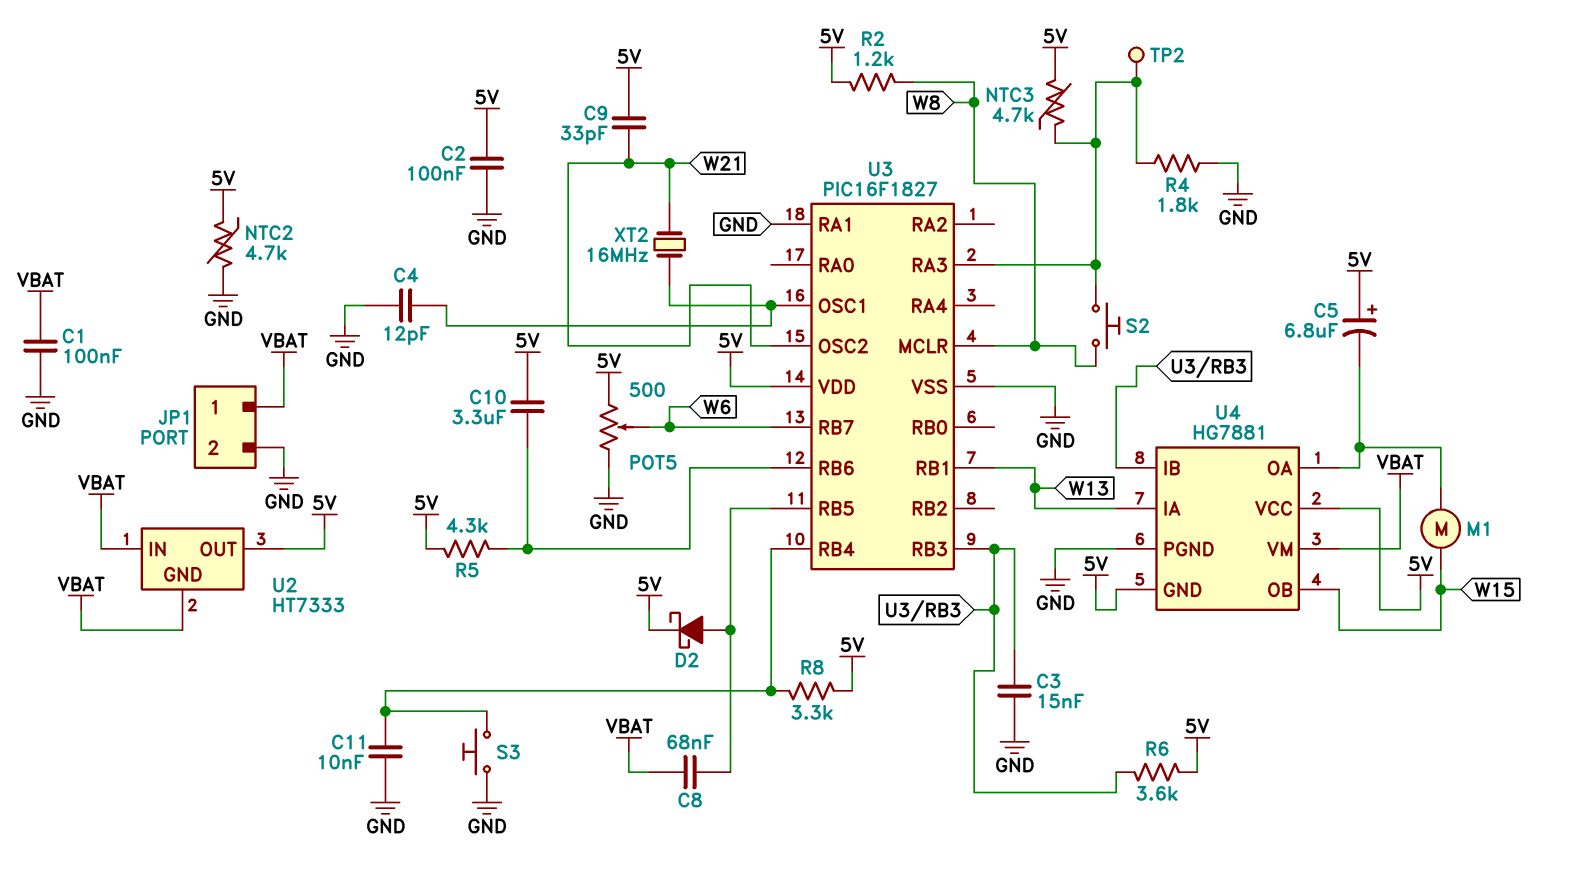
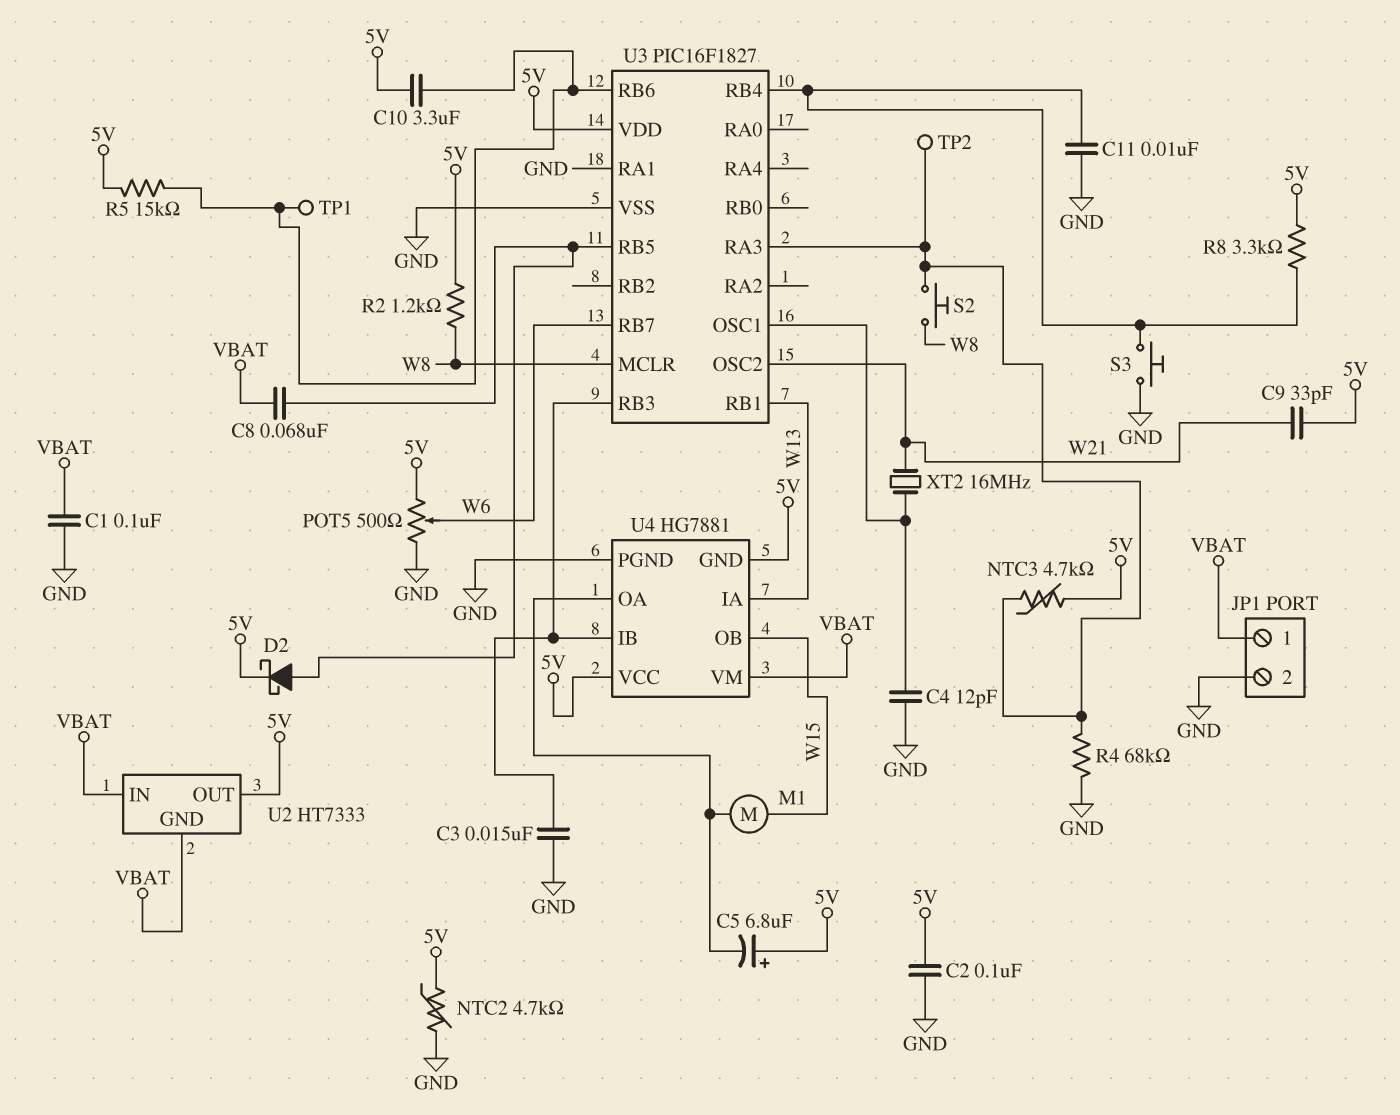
R4: 1.8k (GND, U3/RA3) -> 68k (GND, U3/RA3)
R5: 4.3k (5V, U3/RB6) -> 15k (5V, U3/RB6)
R6: 3.6k (5V, U3/RB3) -> none
TP1: none -> test point (U3/RB6)

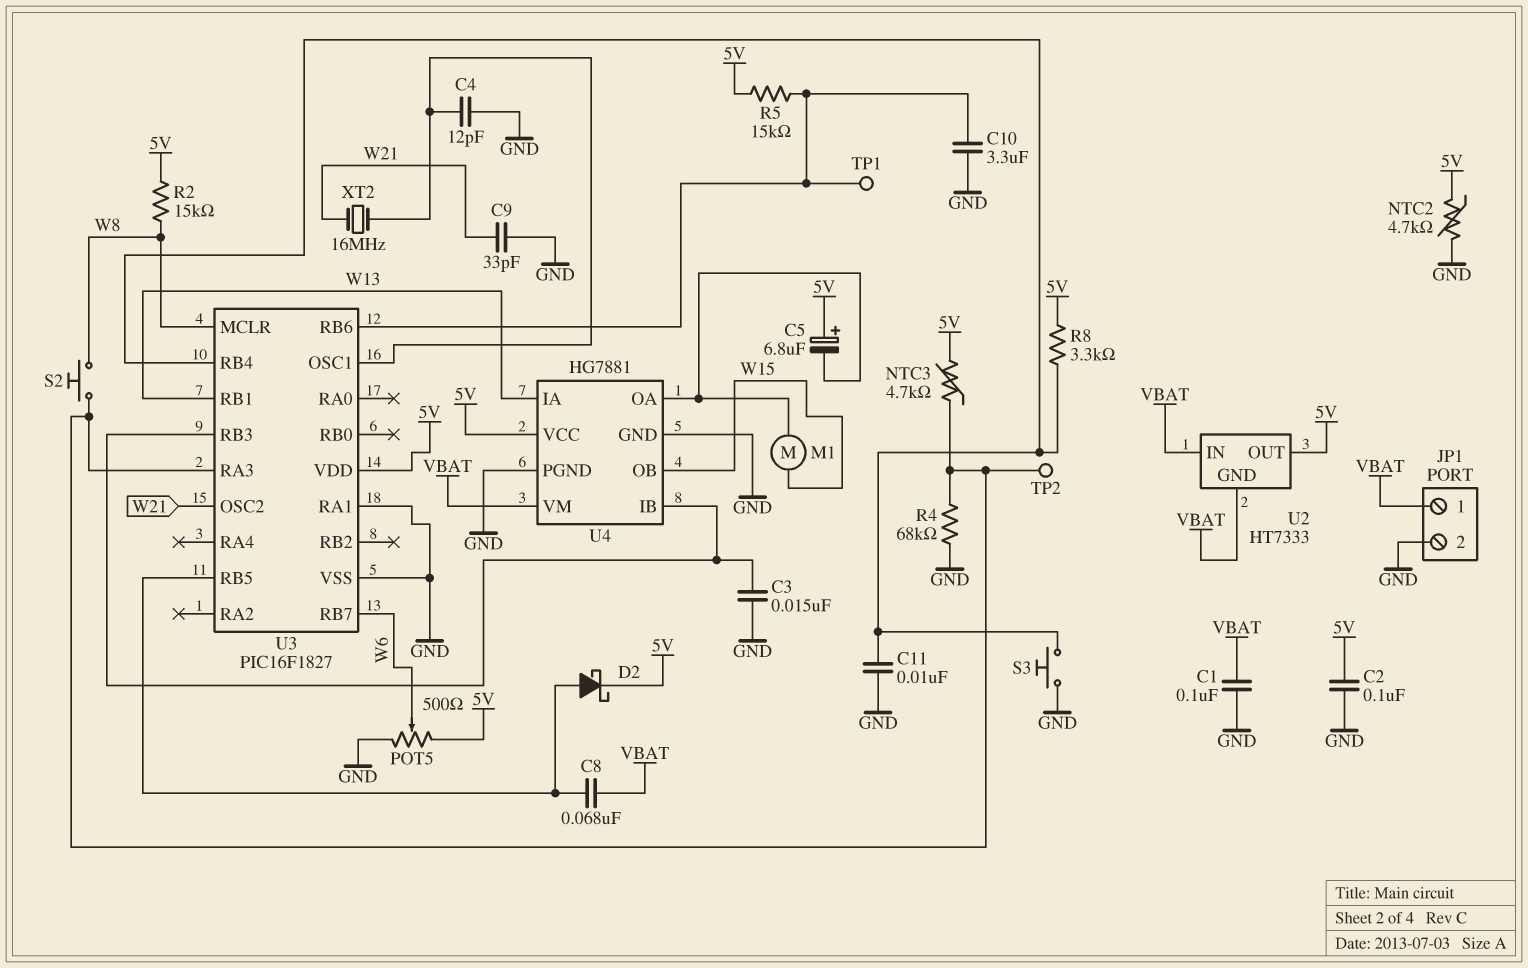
C9: 33pF (5V, W21) -> 33pF (GND, W21)
C10: 3.3uF (5V, U3/RB6) -> 3.3uF (GND, U3/RB6)
R2: 1.2k (5V, W8) -> 15k (5V, W8)
U4 pin GND: 5V -> GND

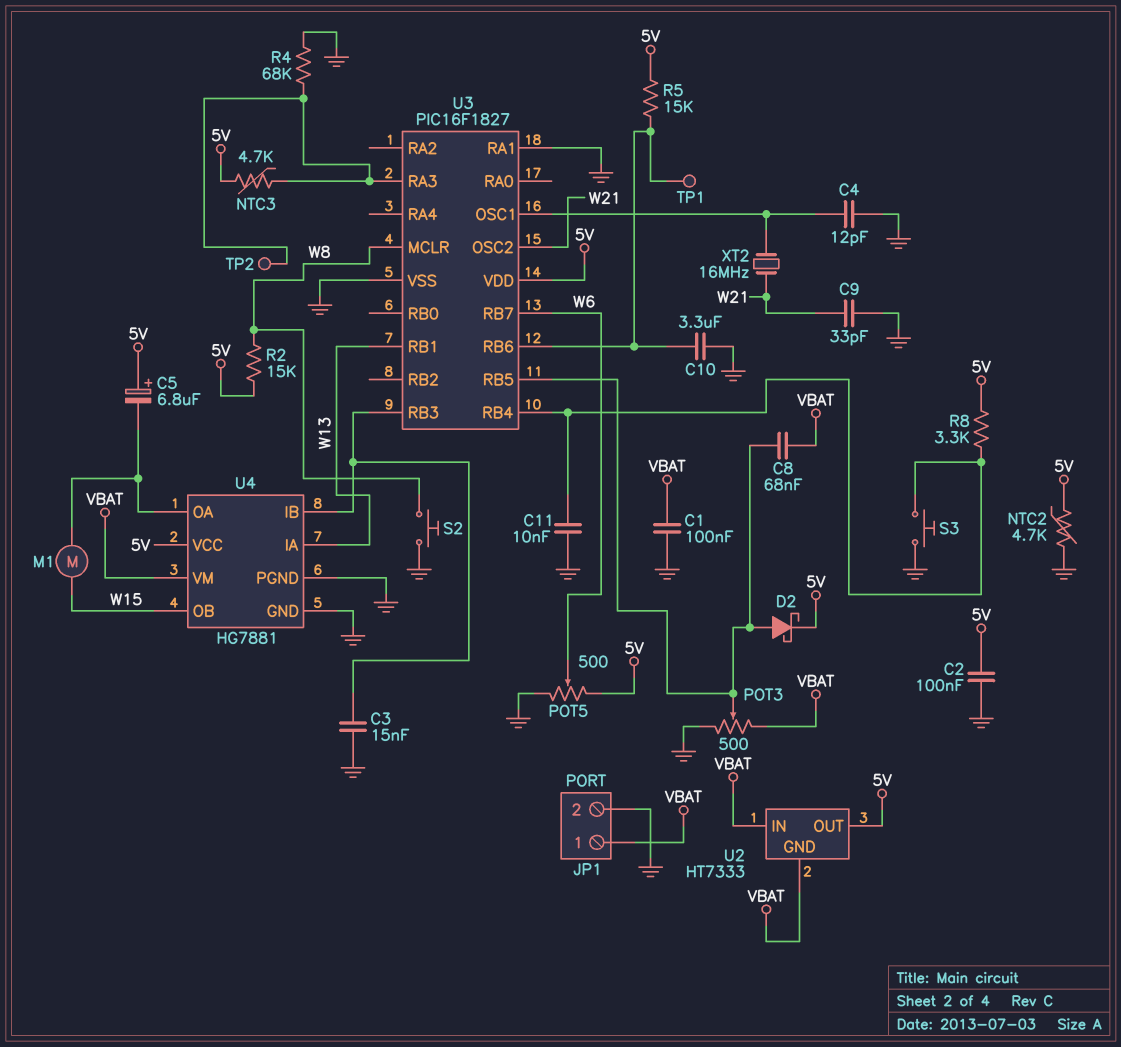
POT3: none -> 500 (GND, VBAT, wiper U3/RB5)
S2: button (U3/RA3, W8) -> button (GND, W8)

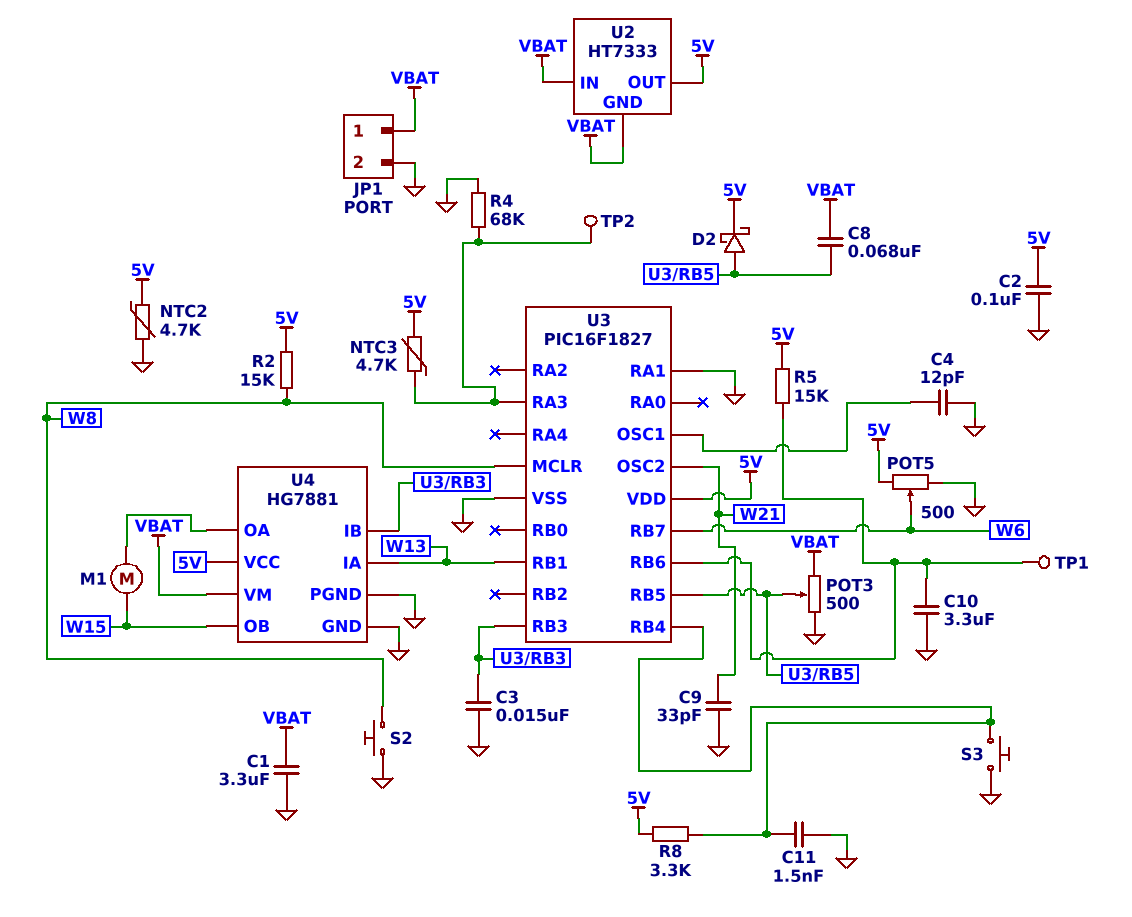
C1: 100nF (GND, VBAT) -> 3.3uF (GND, VBAT)
C5: 6.8uF (plus 5V, minus U4/OA) -> none
C11: 10nF (GND, U3/RB4) -> 1.5nF (GND, U3/RB4)
XT2: 16MHz (U3/OSC1, W21) -> none

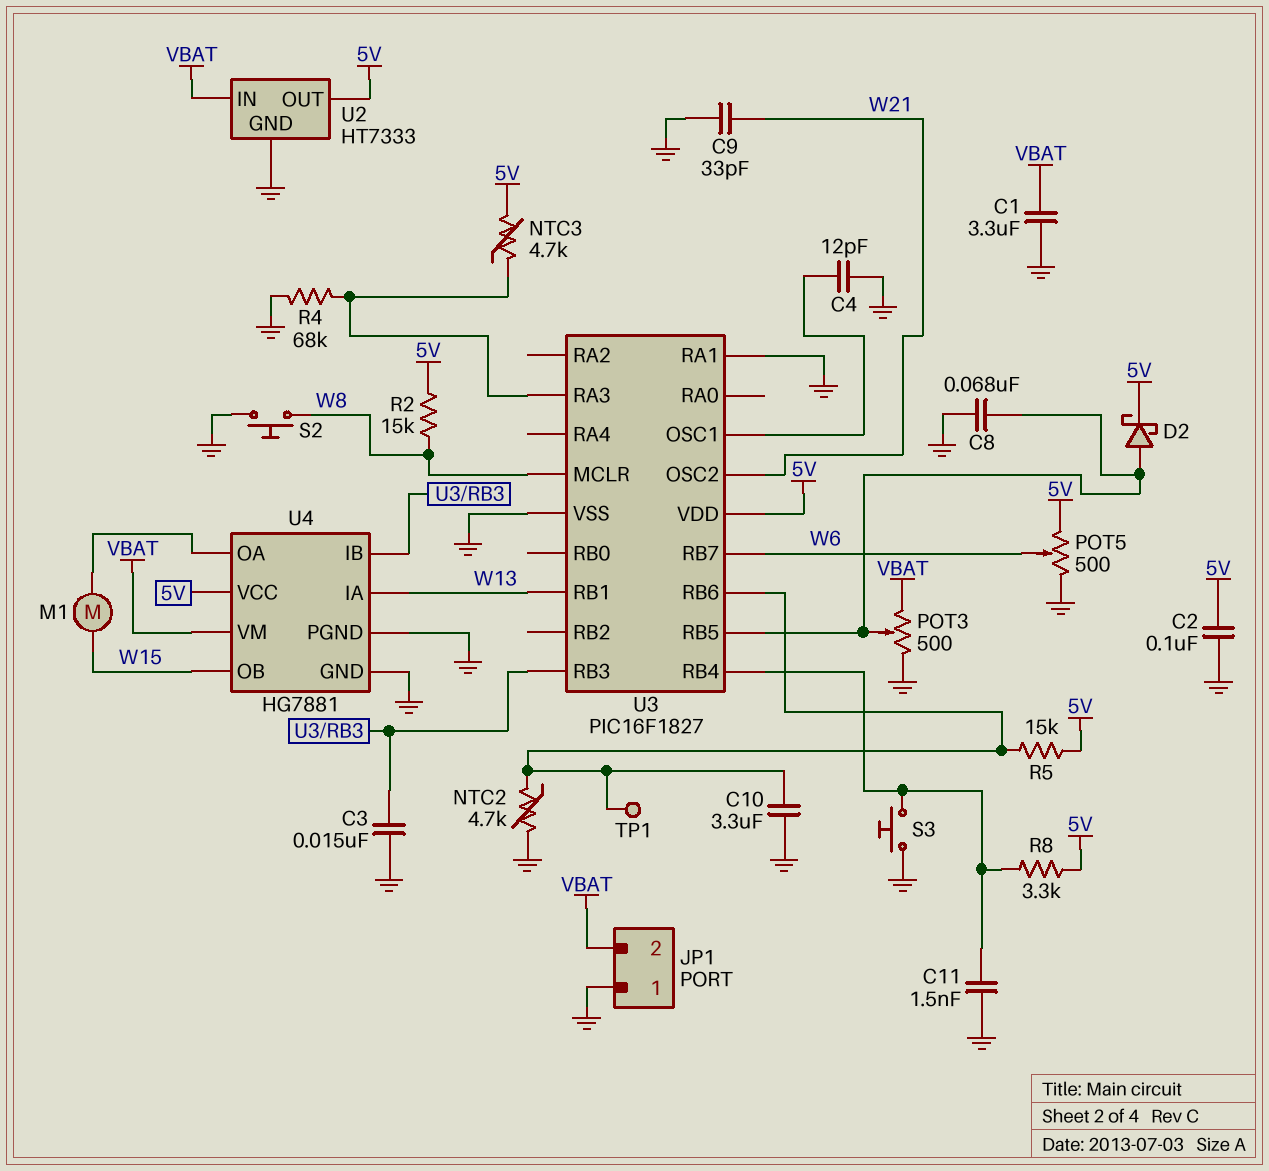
C8: 68nF (U3/RB5, VBAT) -> 68nF (GND, U3/RB5)
JP1 pin 1: VBAT -> GND
JP1 pin 2: GND -> VBAT
NTC2: 4.7k (5V, GND) -> 4.7k (GND, U3/RB6)
TP2: test point (U3/RA3) -> none
U2 pin GND: VBAT -> GND

